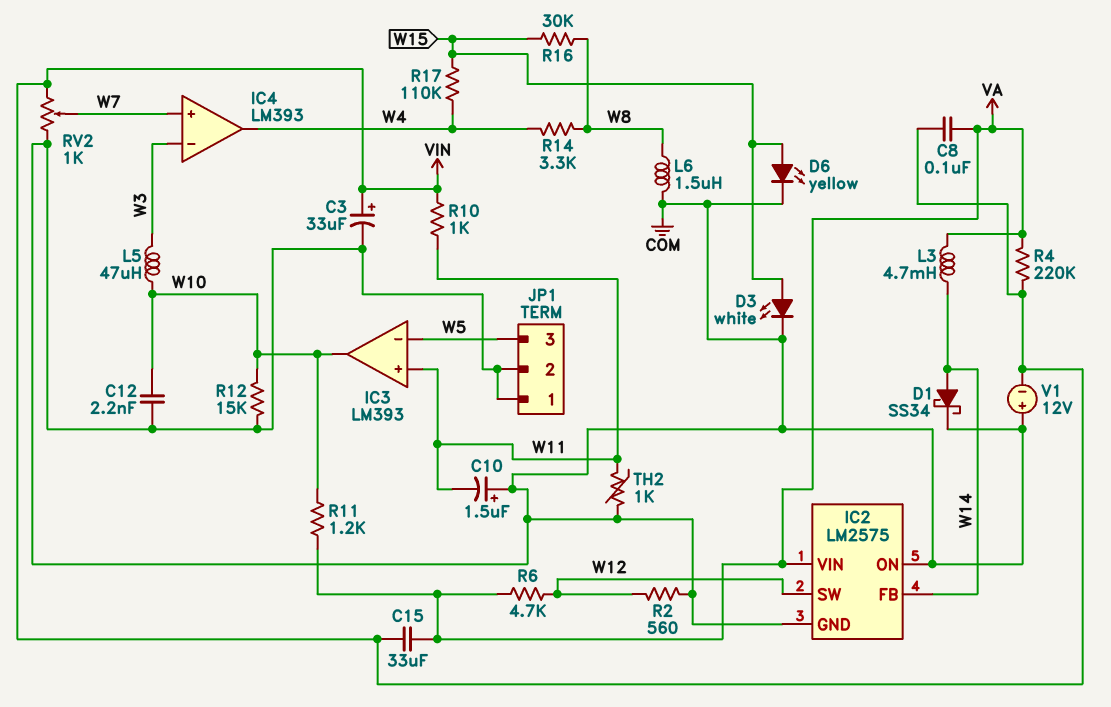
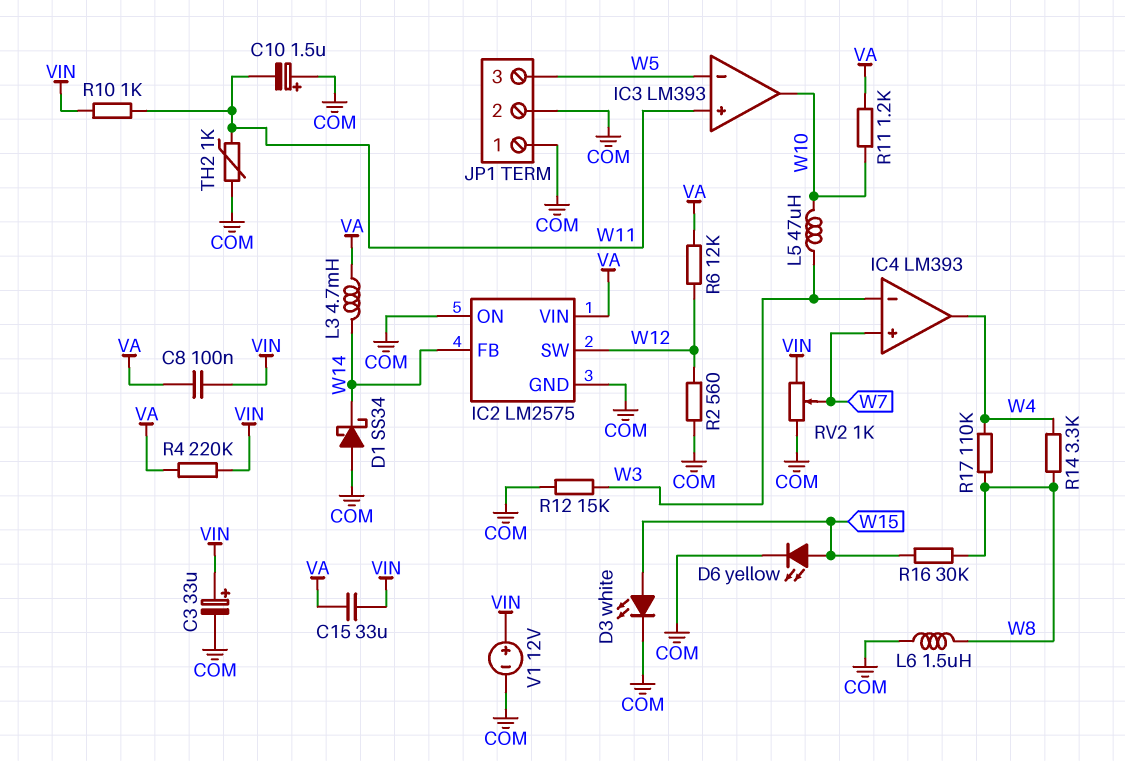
C12: 2.2nF (COM, W10) -> none
D1: schottky SS34 (A W14, K COM) -> schottky SS34 (A COM, K W14)
R6: 4.7k (VA, W12) -> 12k (VA, W12)
R12: 15k (COM, W10) -> 15k (COM, W3)
R17: 110k (W4, W15) -> 110k (W4, W8)
V1: 12V (plus COM, minus VIN) -> 12V (plus VIN, minus COM)

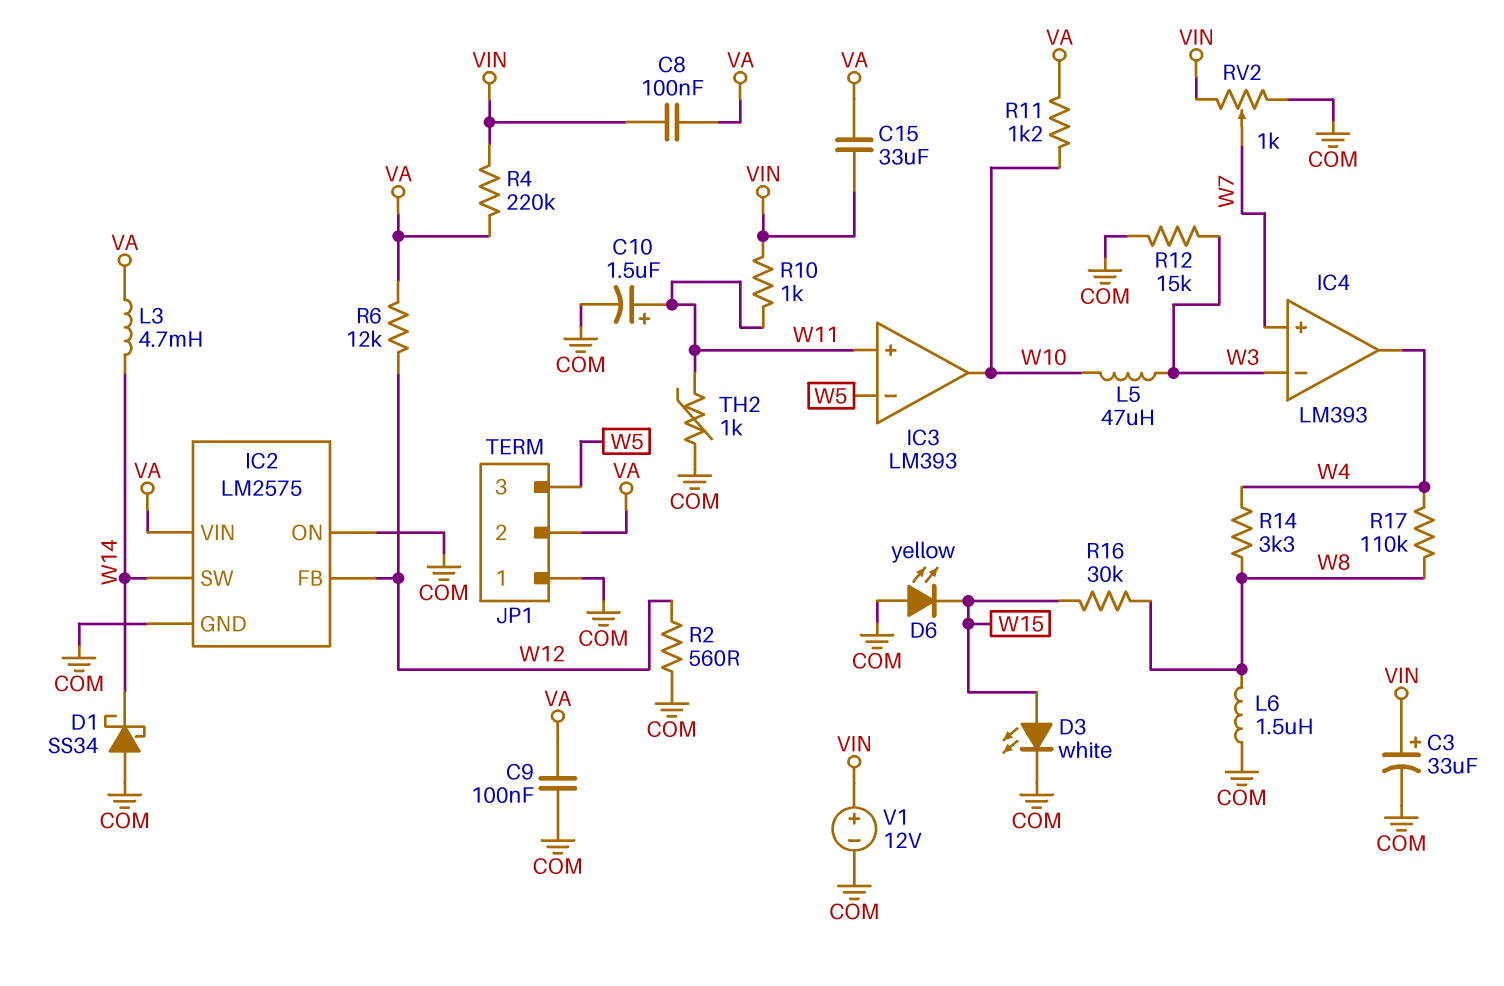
C9: none -> 100nF (COM, VA)
C10: 1.5uF (plus COM, minus W11) -> 1.5uF (plus W11, minus COM)
D6: LED yellow (A W15, K COM) -> LED yellow (A COM, K W15)
IC2 pin FB: W14 -> W12
IC2 pin SW: W12 -> W14
JP1 pin 2: COM -> VA

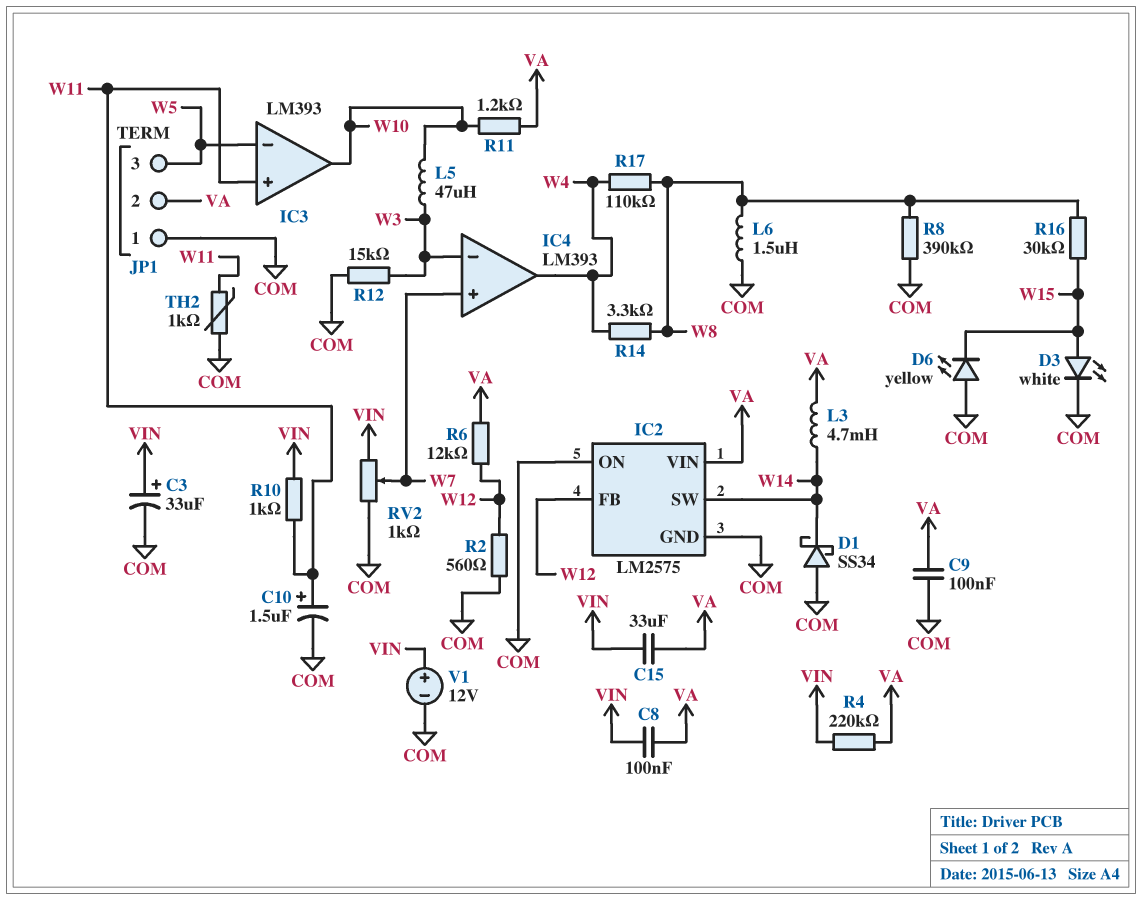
R8: none -> 390k (COM, W8)

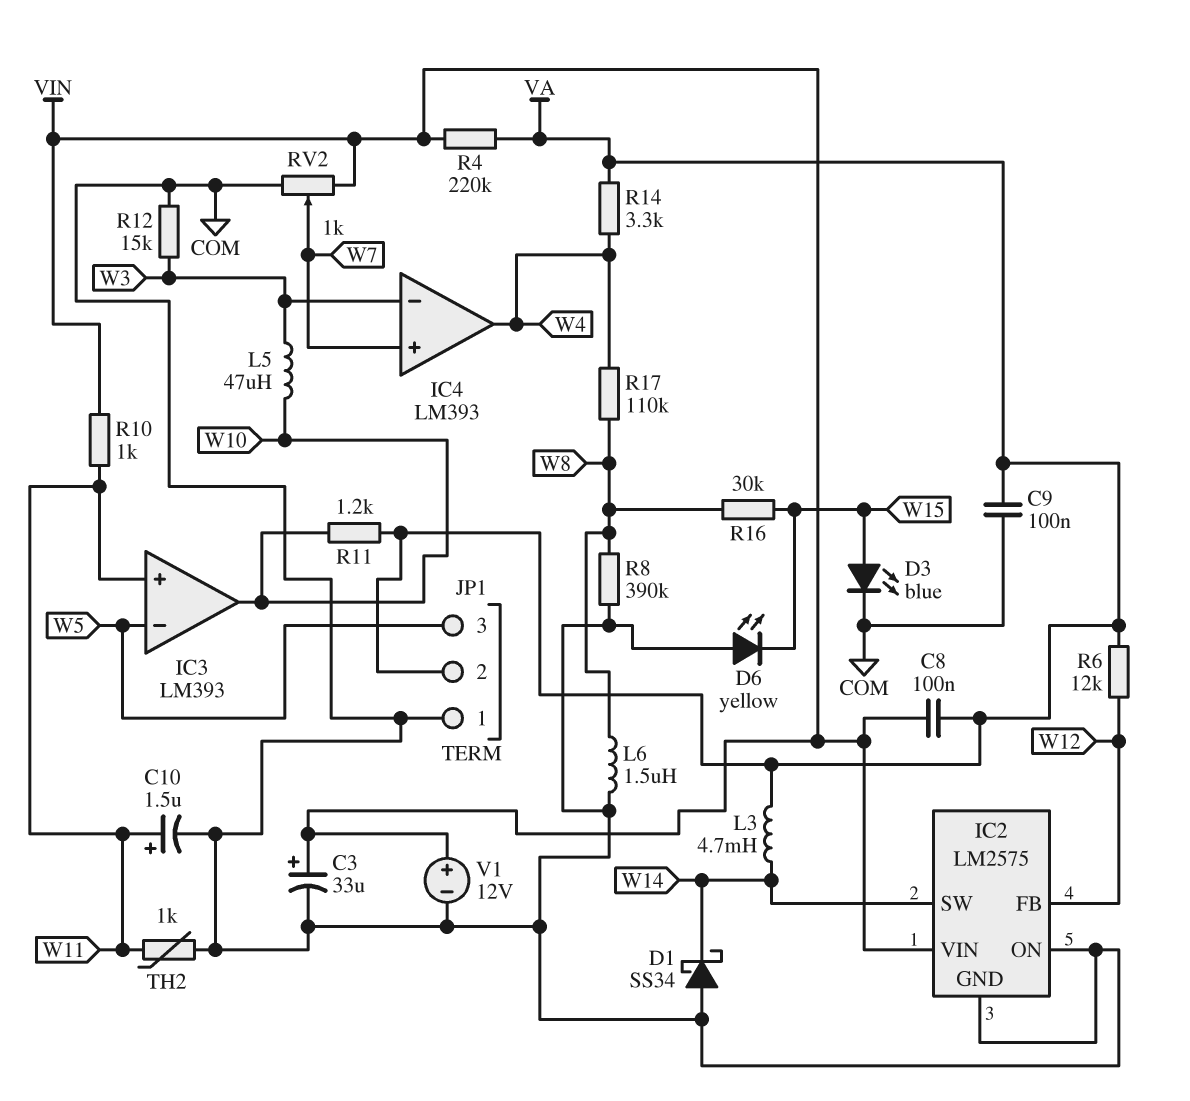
C15: 33uF (VA, VIN) -> none
D3: LED white (A W15, K COM) -> LED blue (A W15, K COM)
IC2 pin VIN: VA -> VIN
R2: 560 (COM, W12) -> none
R14: 3.3k (W4, W8) -> 3.3k (VA, W4)

